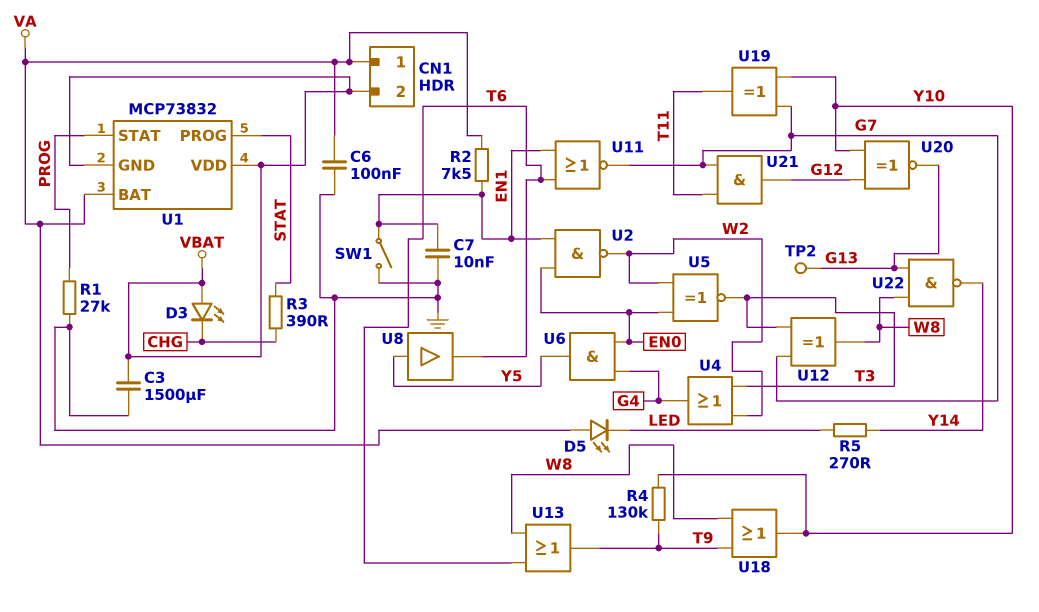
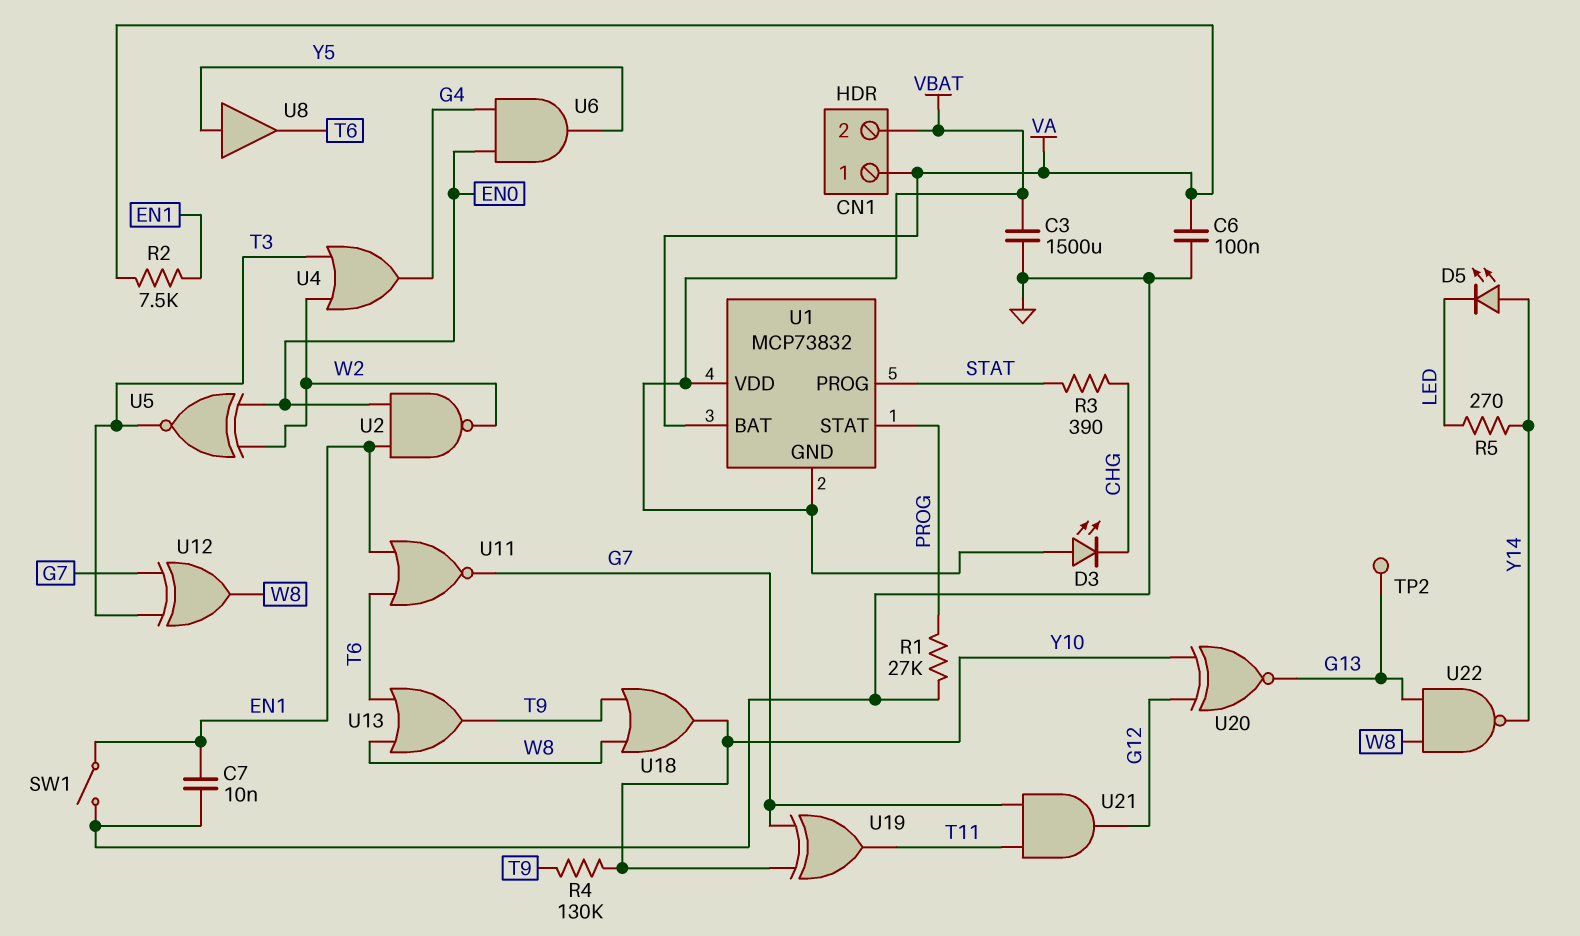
D5: LED (A VA, K LED) -> LED (A Y14, K LED)

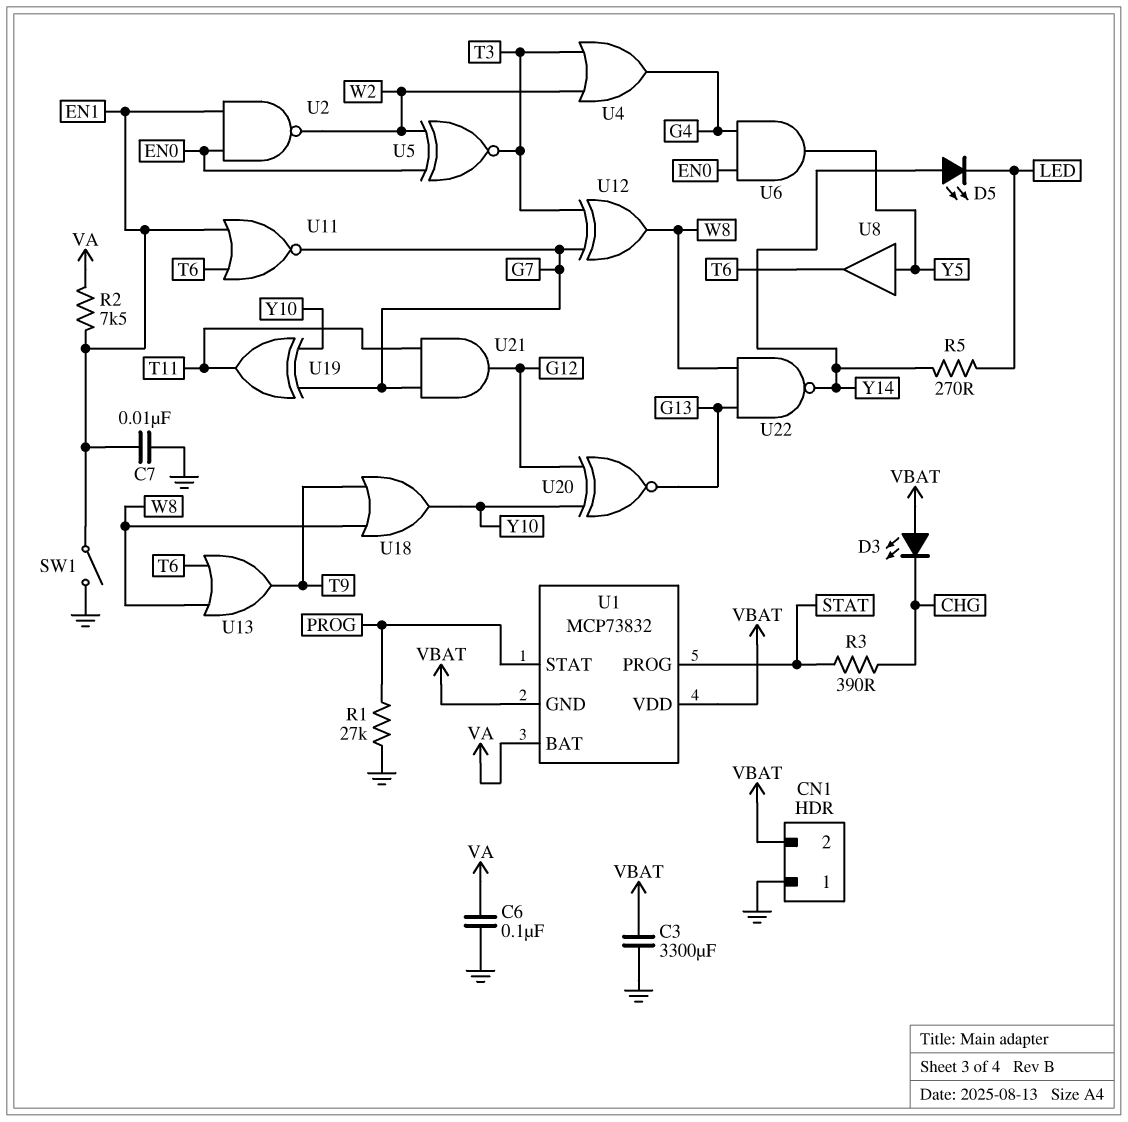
C3: 1500uF (GND, VBAT) -> 3300uF (GND, VBAT)
CN1 pin 1: VA -> GND
R4: 130k (T9, Y10) -> none
TP2: test point (G13) -> none

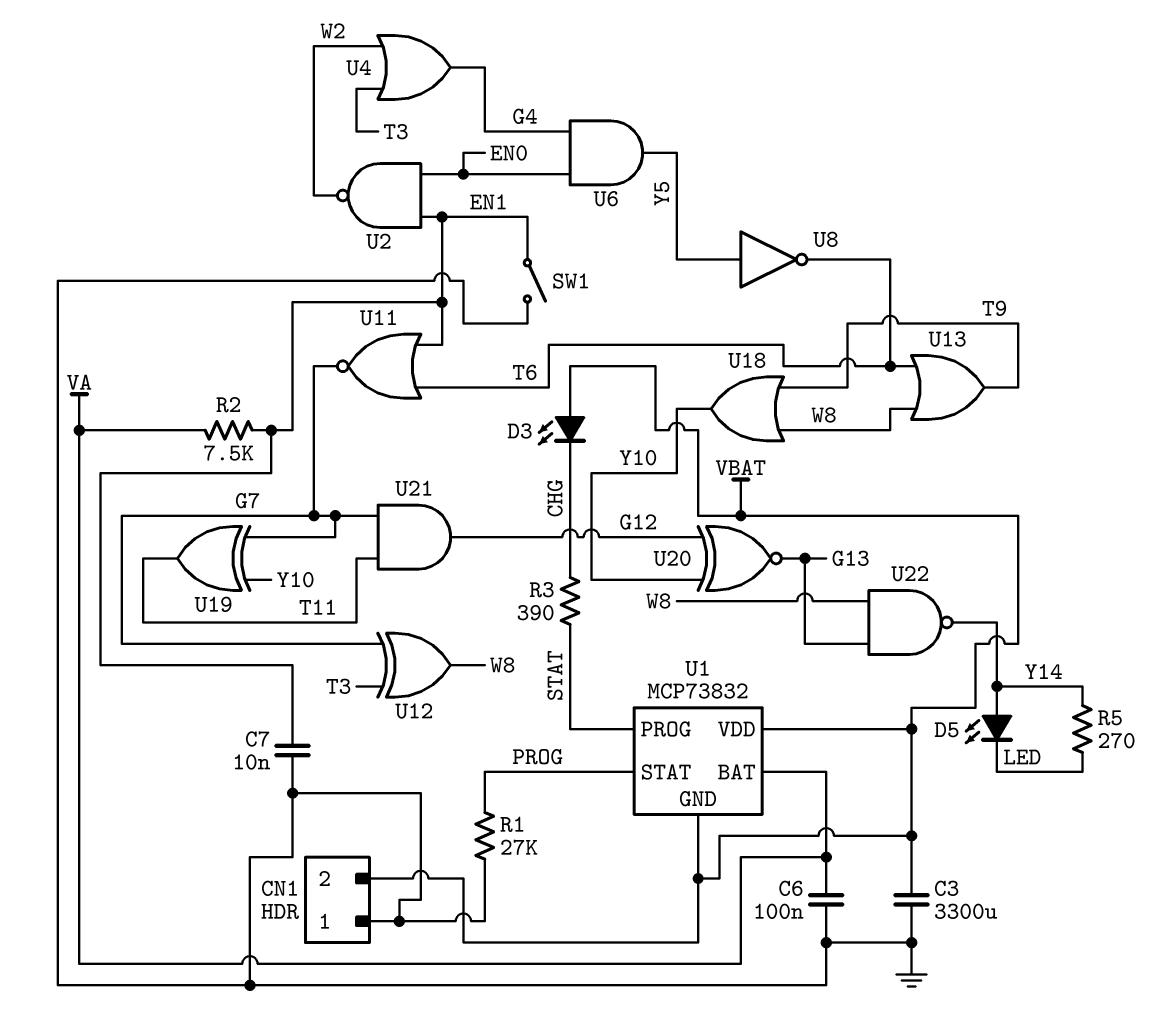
U5: XNOR (in EN0, in W2, out T3) -> none
U8: buffer (in Y5, out T6) -> NOT (in Y5, out T6)

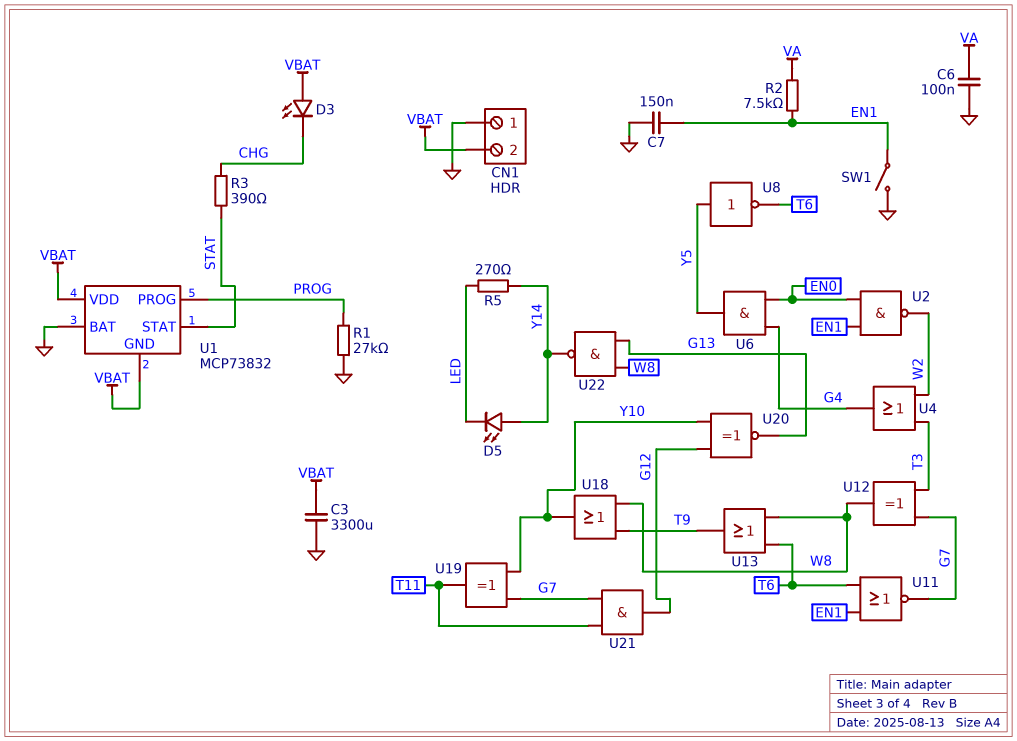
C7: 10nF (EN1, GND) -> 150nF (EN1, GND)
U1 pin BAT: VA -> GND
U1 pin PROG: STAT -> PROG
U1 pin STAT: PROG -> STAT

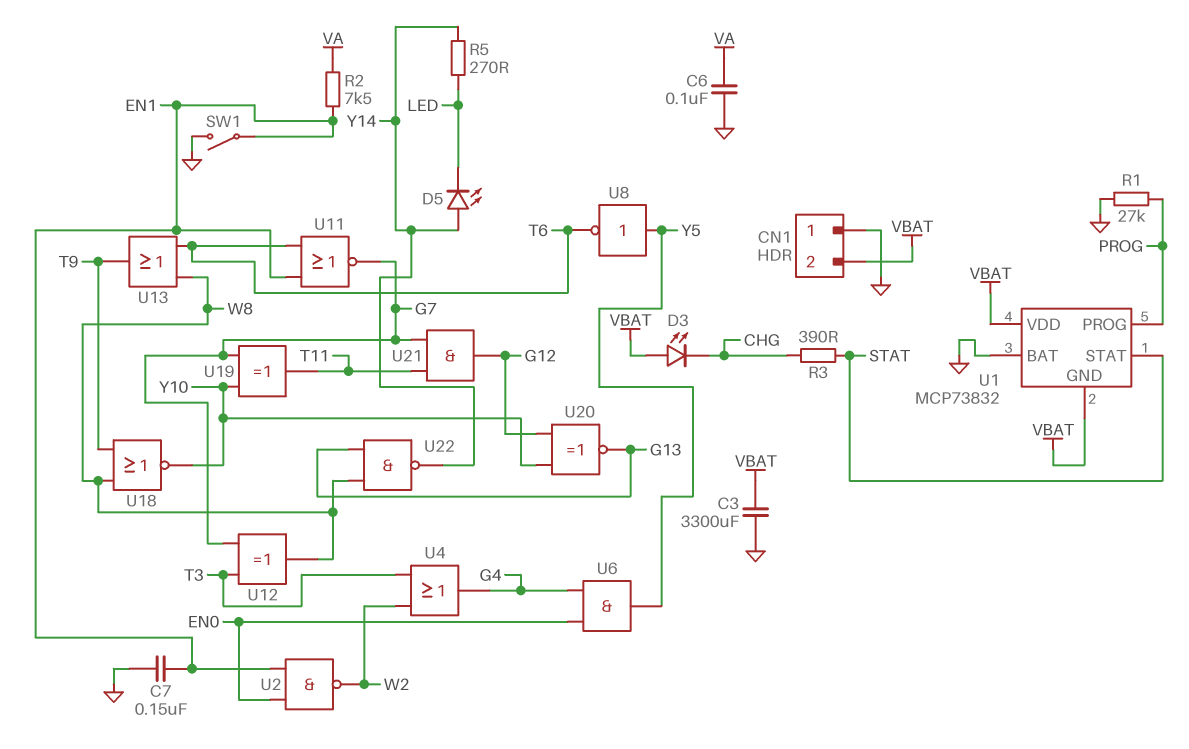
U18: OR (in T9, in W8, out Y10) -> NOR (in T9, in W8, out Y10)

